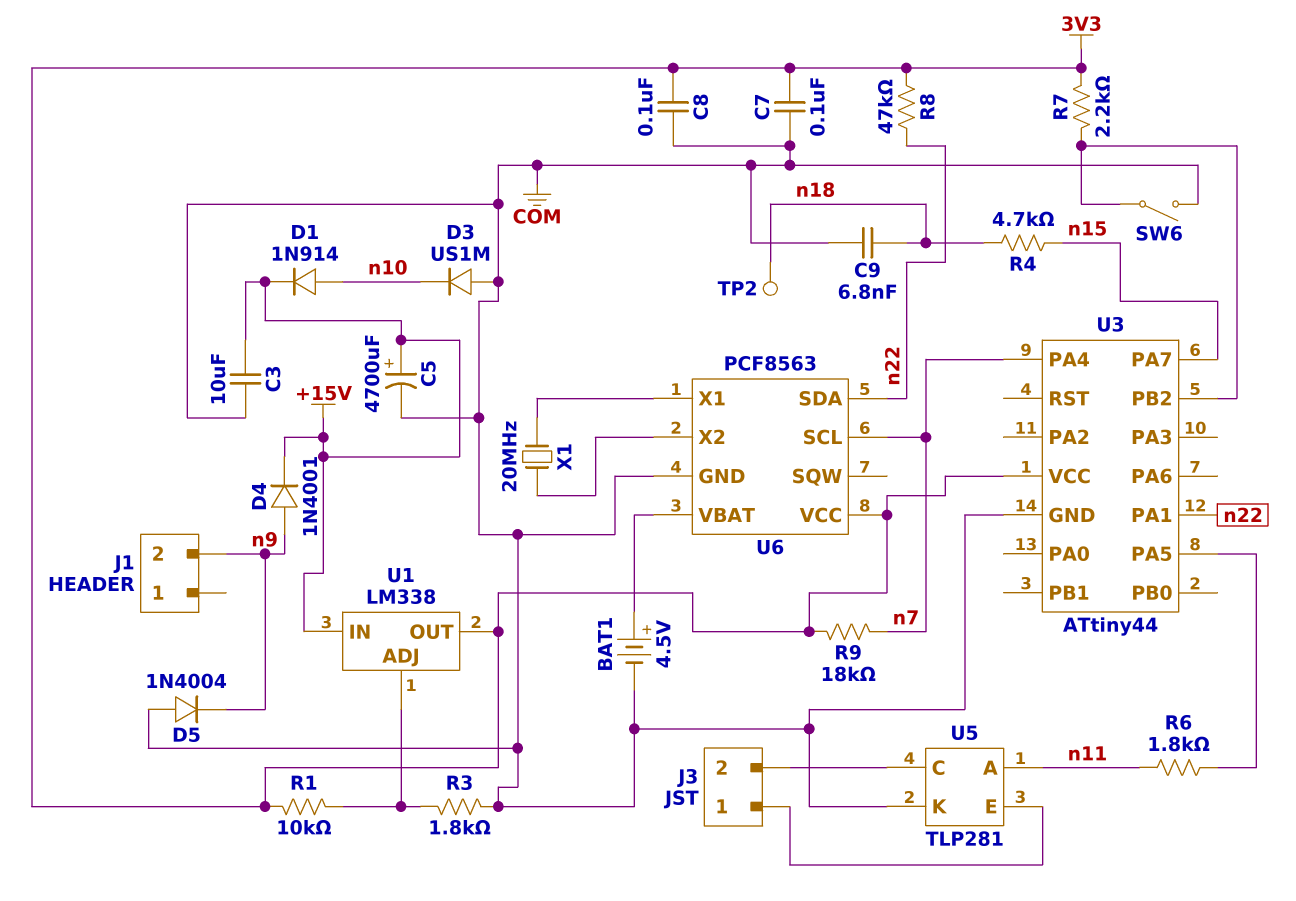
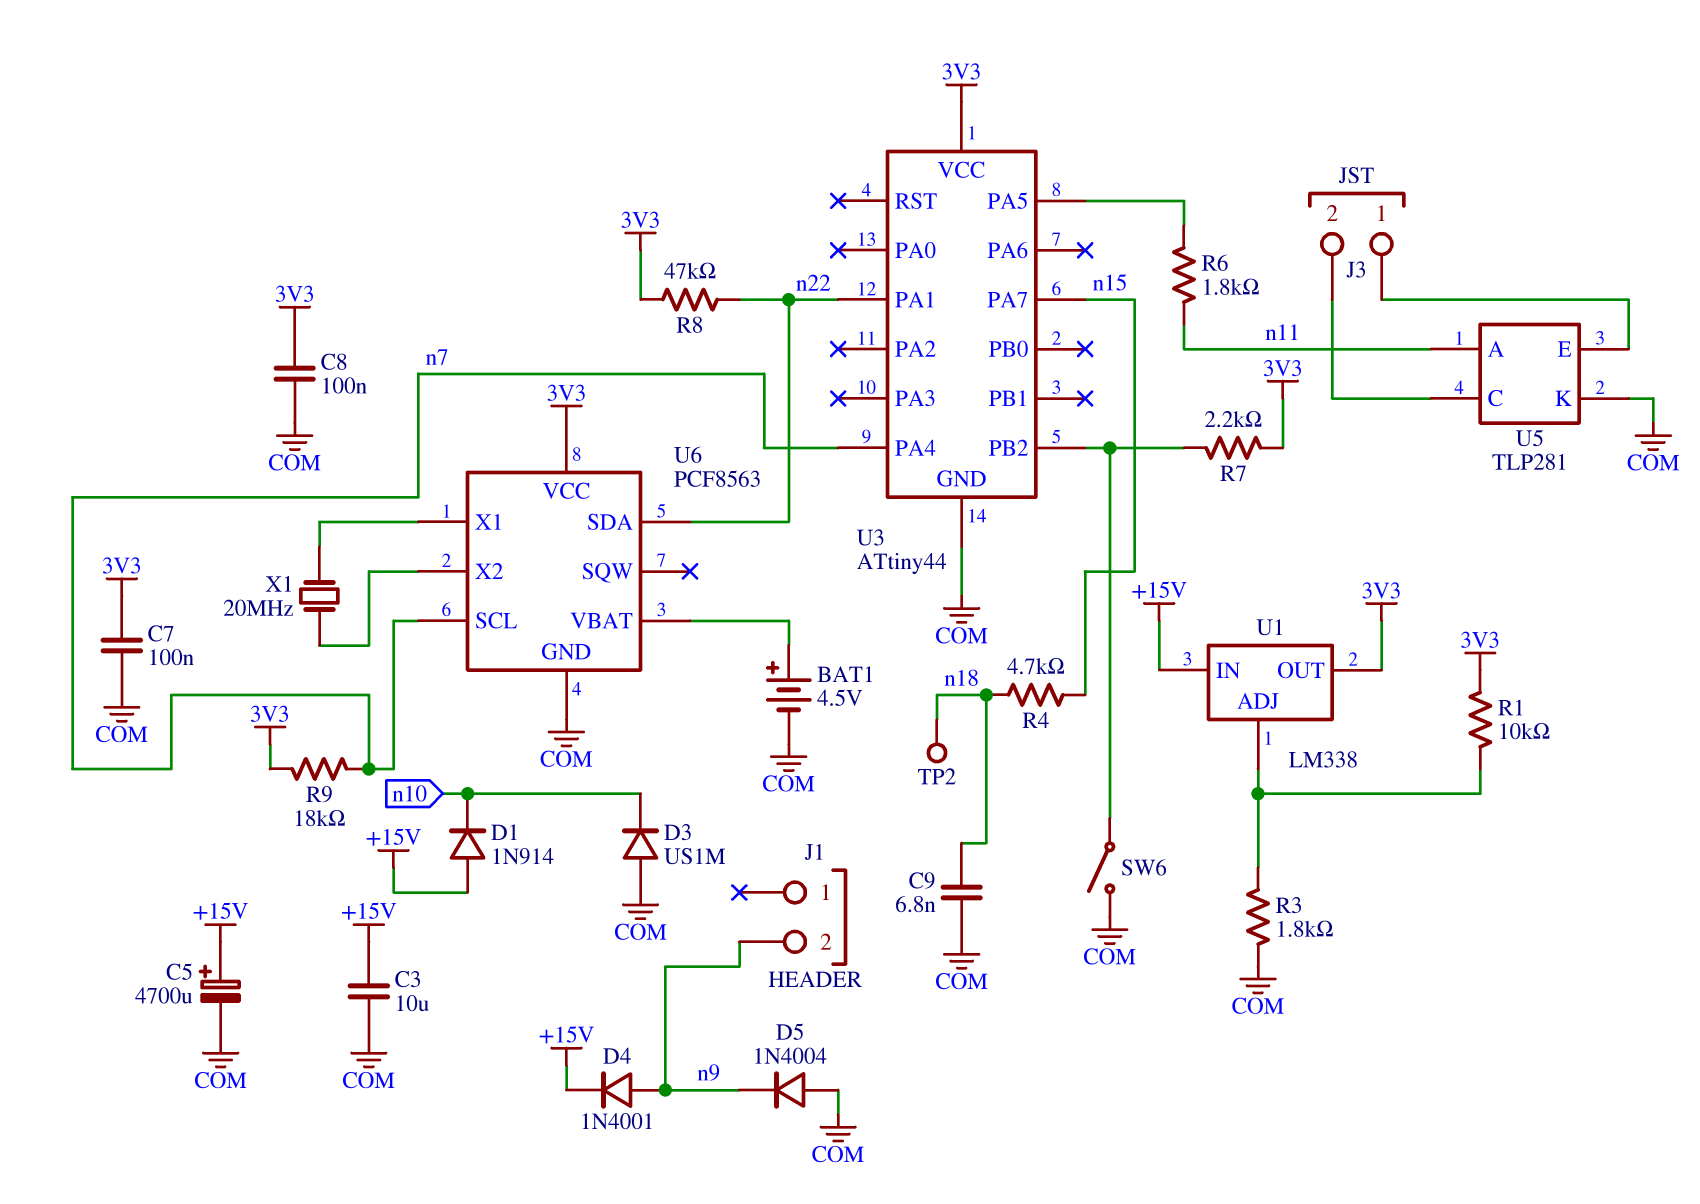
D1: diode 1N914 (A n10, K +15V) -> diode 1N914 (A +15V, K n10)

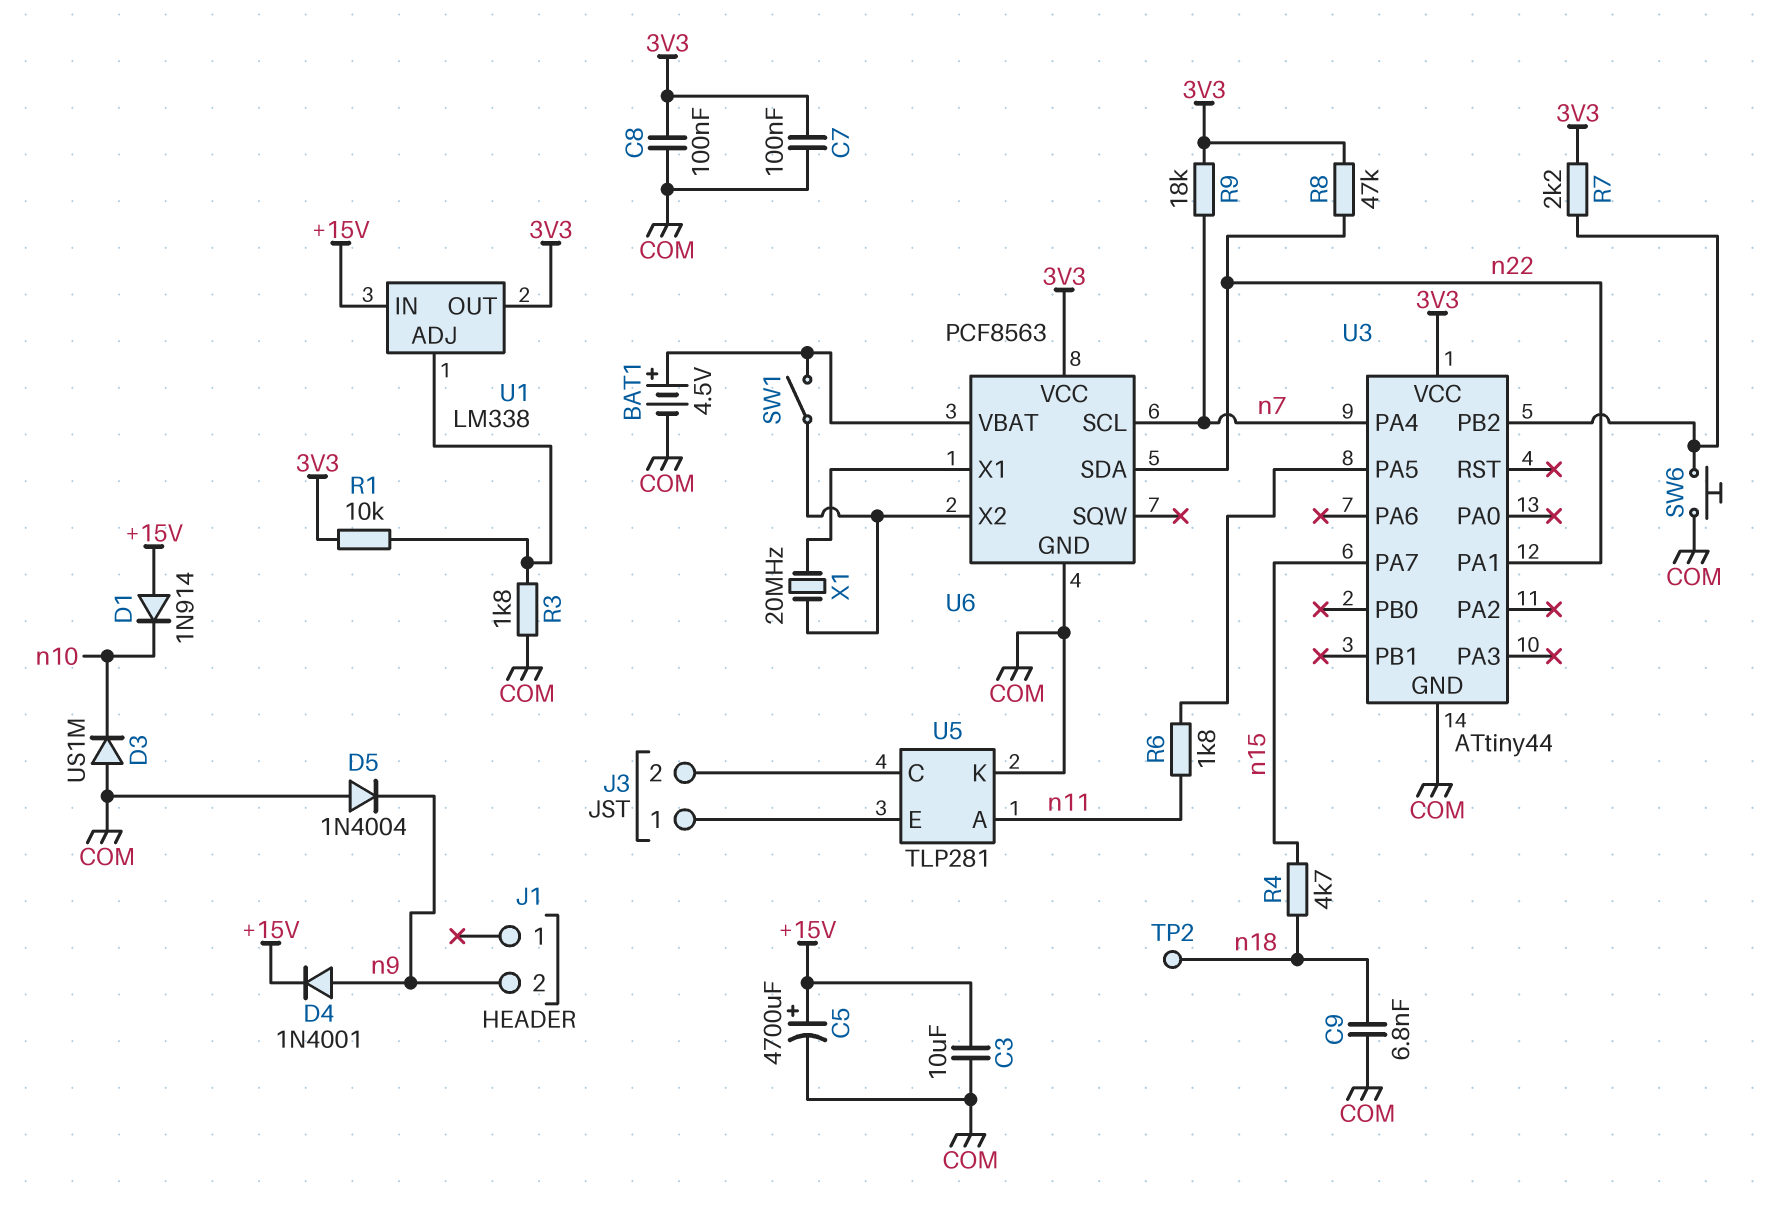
SW1: none -> switch (U6/VBAT, U6/X2)
SW6: switch (COM, U3/PB2) -> button (COM, U3/PB2)

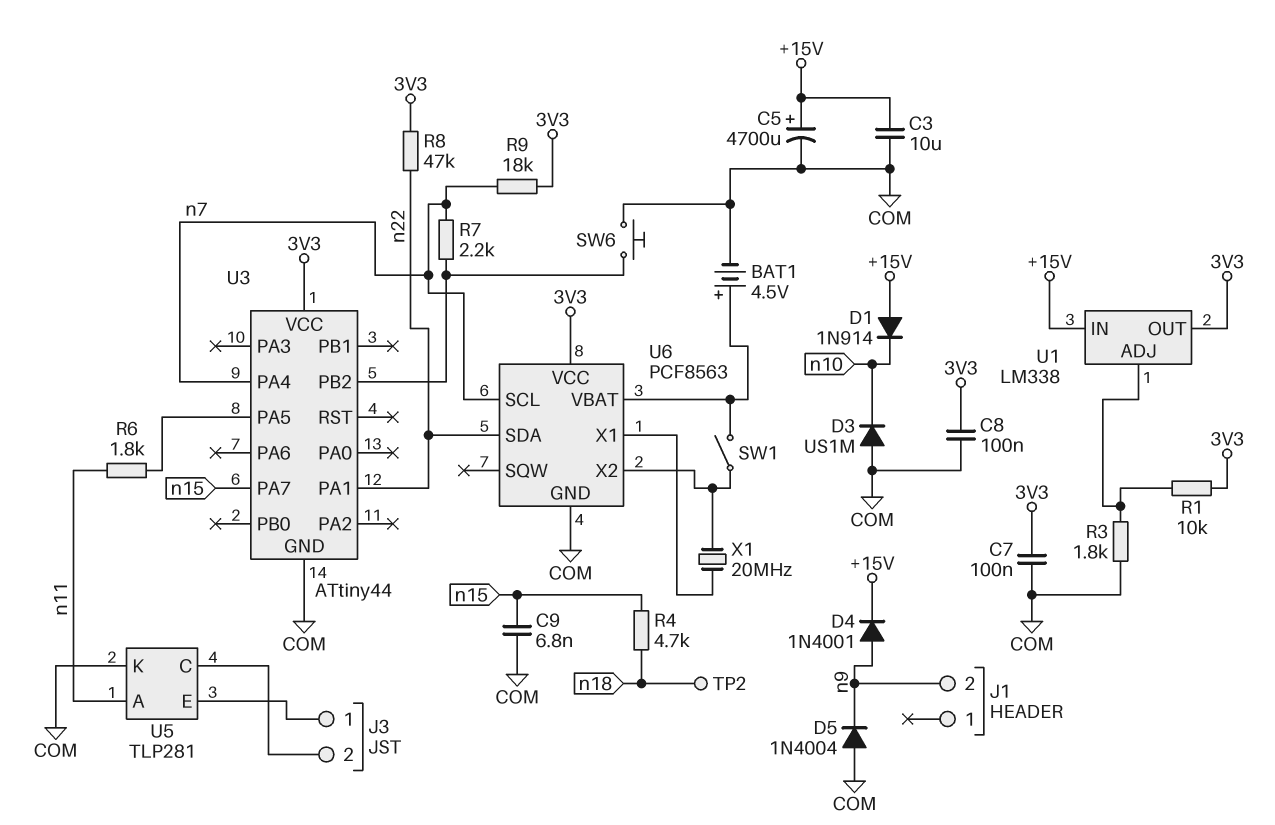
C9: 6.8nF (COM, n18) -> 6.8nF (COM, n15)
R7: 2.2k (3V3, U3/PB2) -> 2.2k (U3/PB2, n7)

